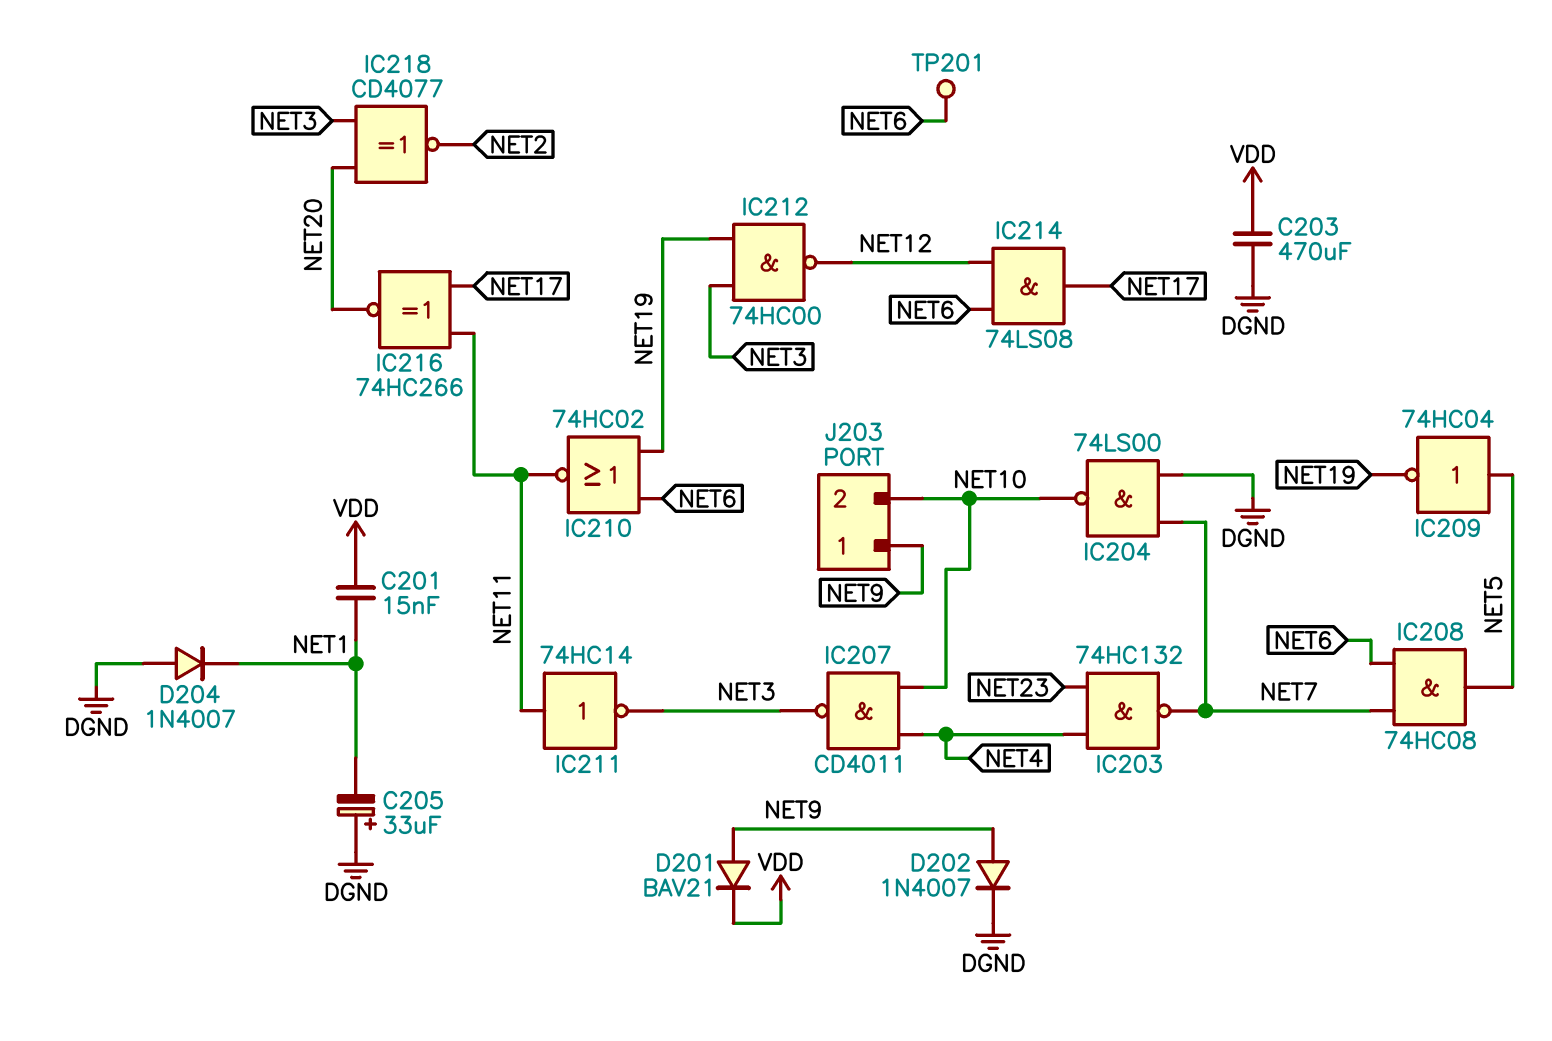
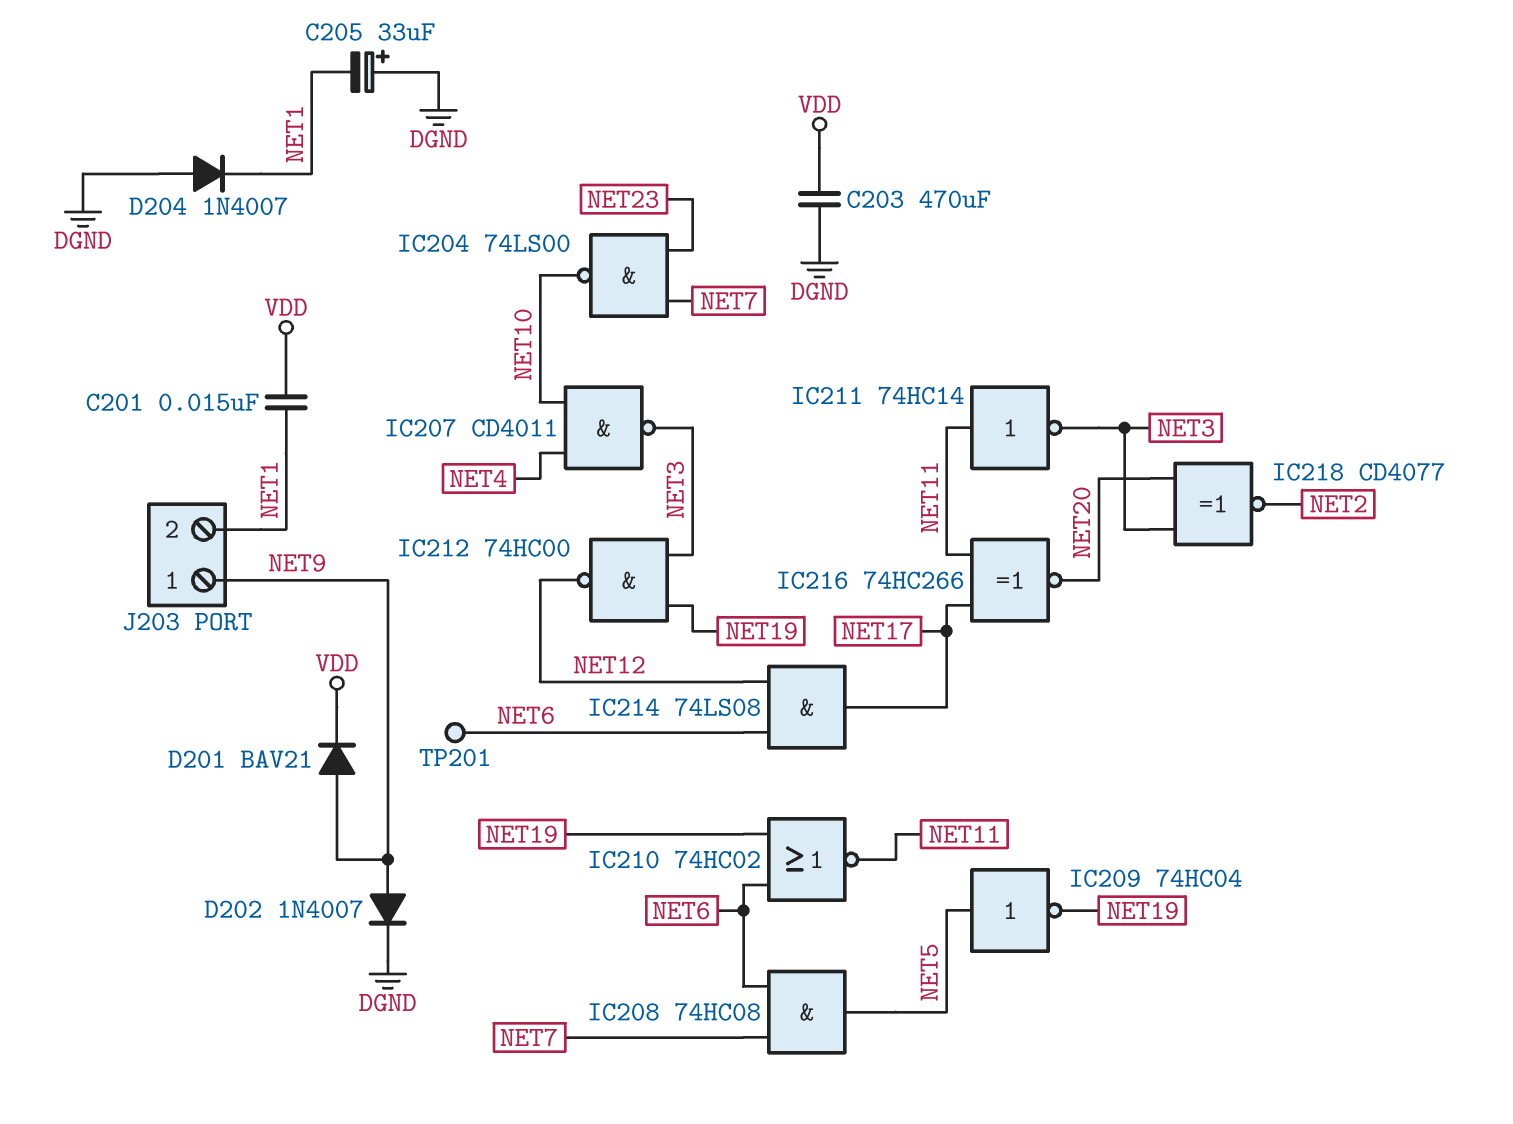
IC203: NAND 74HC132 (in NET4, in NET23, out NET7) -> none
IC204: NAND 74LS00 (in DGND, in NET7, out NET10) -> NAND 74LS00 (in NET7, in NET23, out NET10)
J203 pin 2: NET10 -> NET1

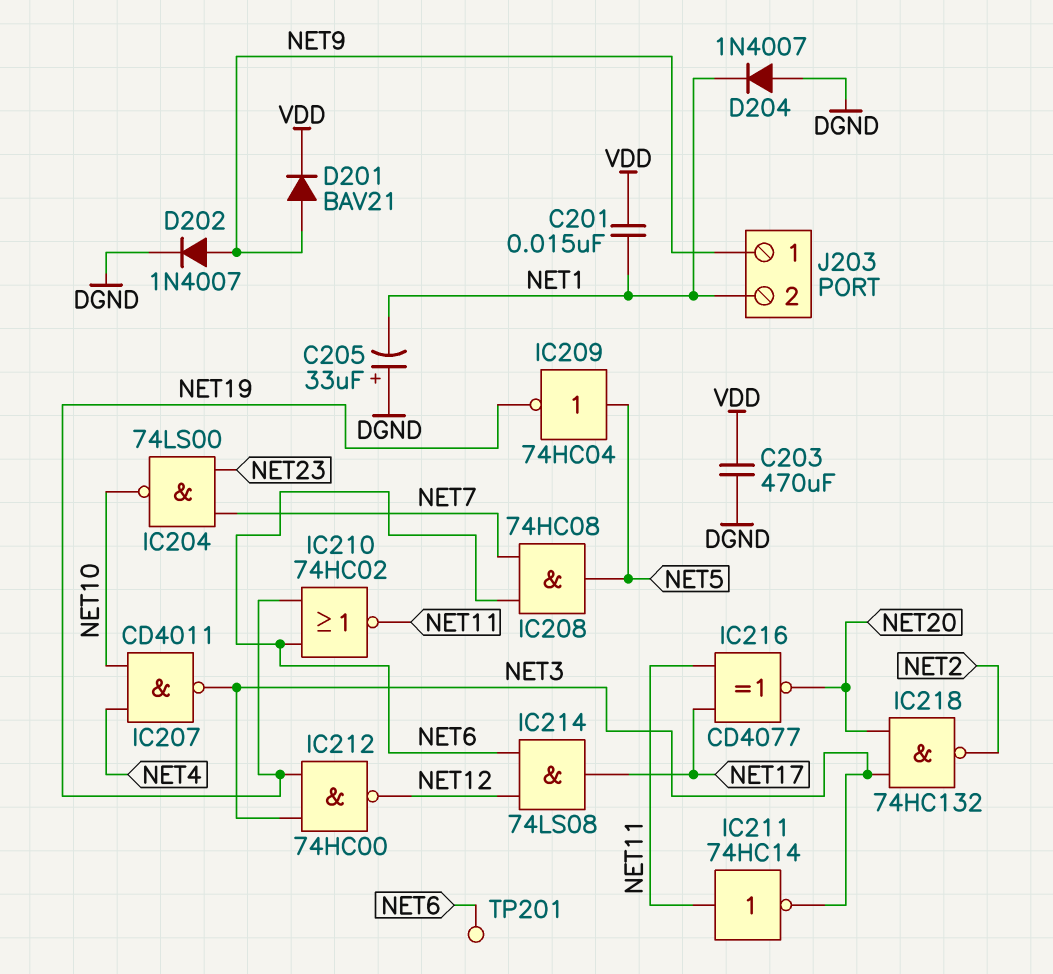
IC216: XNOR 74HC266 (in NET11, in NET17, out NET20) -> XNOR CD4077 (in NET11, in NET17, out NET20)
IC218: XNOR CD4077 (in NET3, in NET20, out NET2) -> NAND 74HC132 (in NET3, in NET20, out NET2)

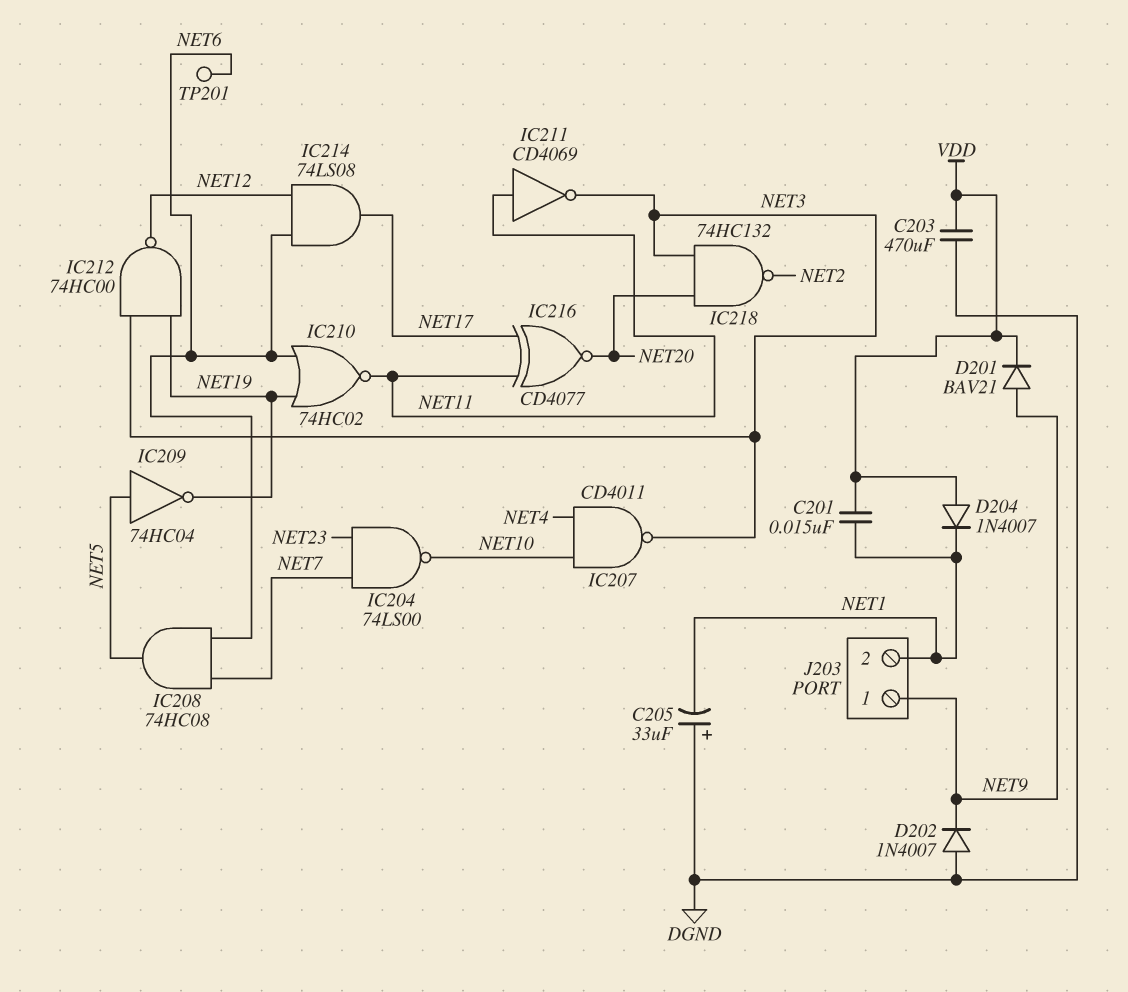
D202: diode 1N4007 (A NET9, K DGND) -> diode 1N4007 (A DGND, K NET9)
D204: diode 1N4007 (A DGND, K NET1) -> diode 1N4007 (A VDD, K NET1)
IC211: NOT 74HC14 (in NET11, out NET3) -> NOT CD4069 (in NET11, out NET3)

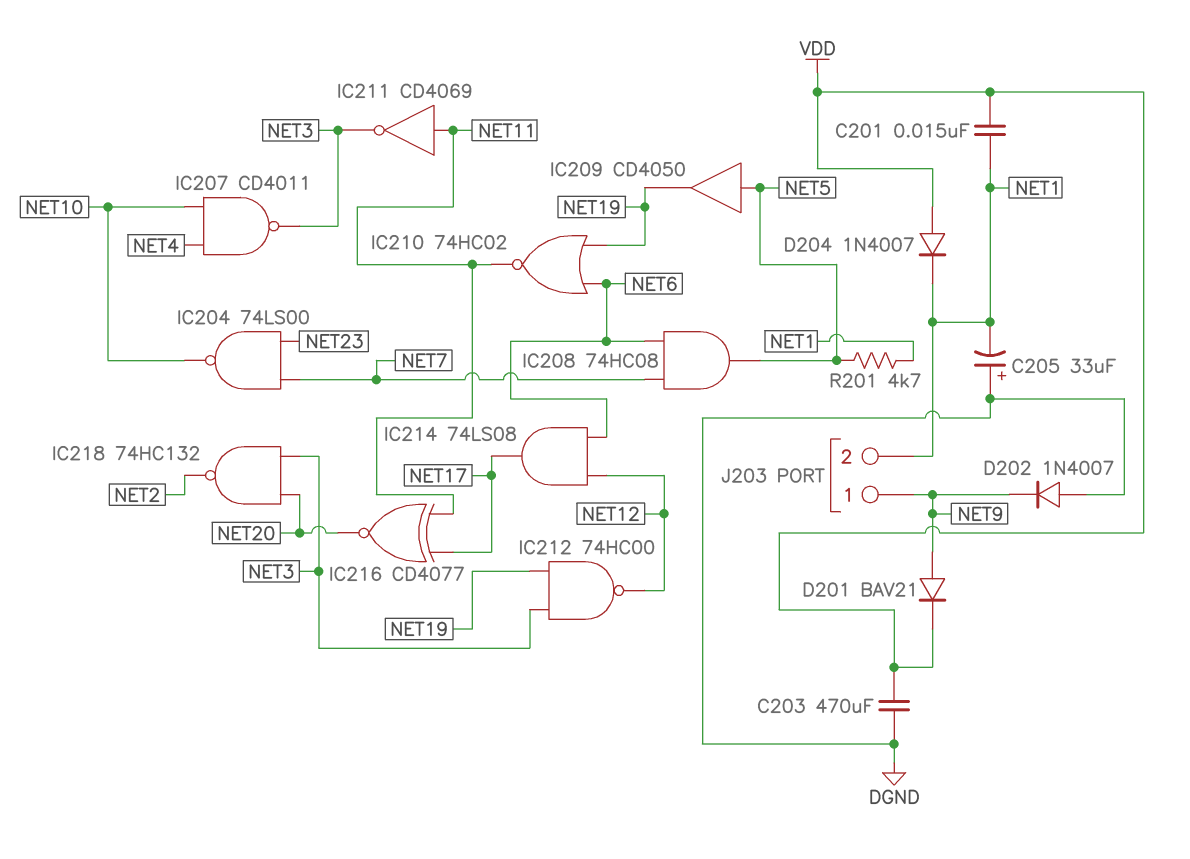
IC209: NOT 74HC04 (in NET5, out NET19) -> buffer CD4050 (in NET5, out NET19)
R201: none -> 4.7k (NET1, NET5)
TP201: test point (NET6) -> none

